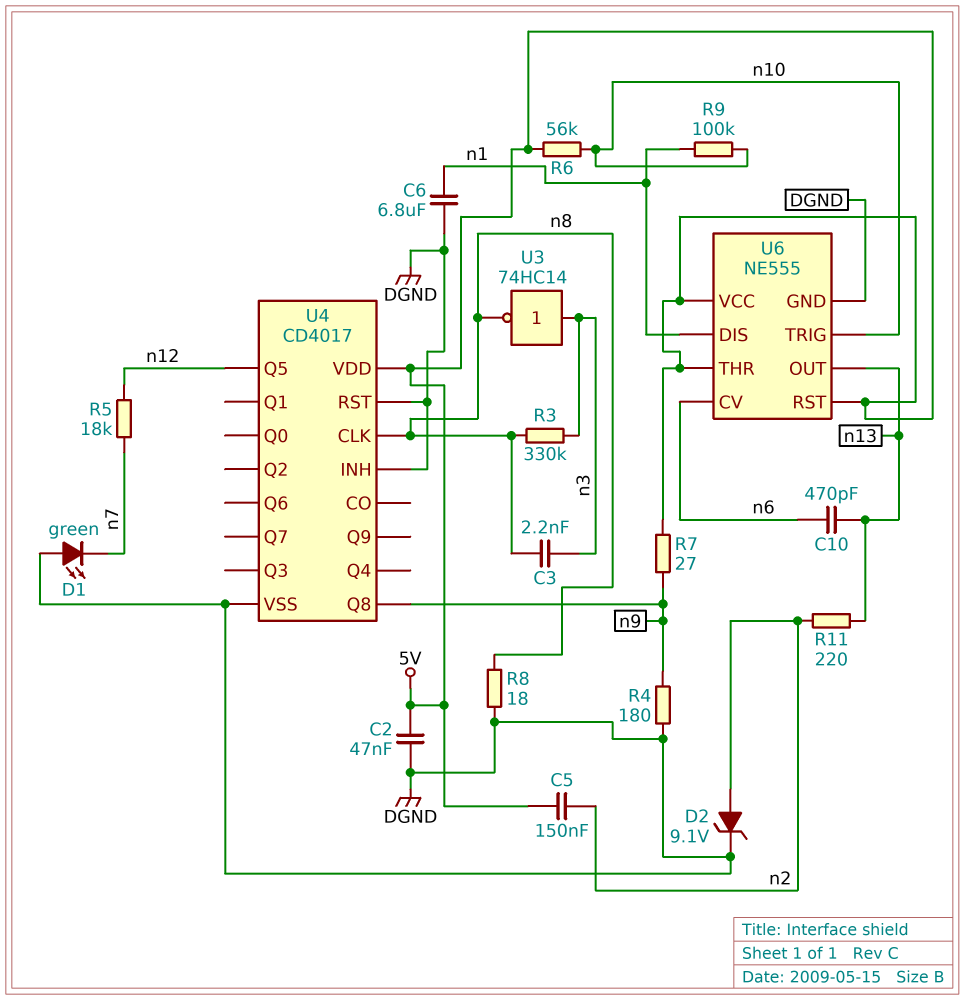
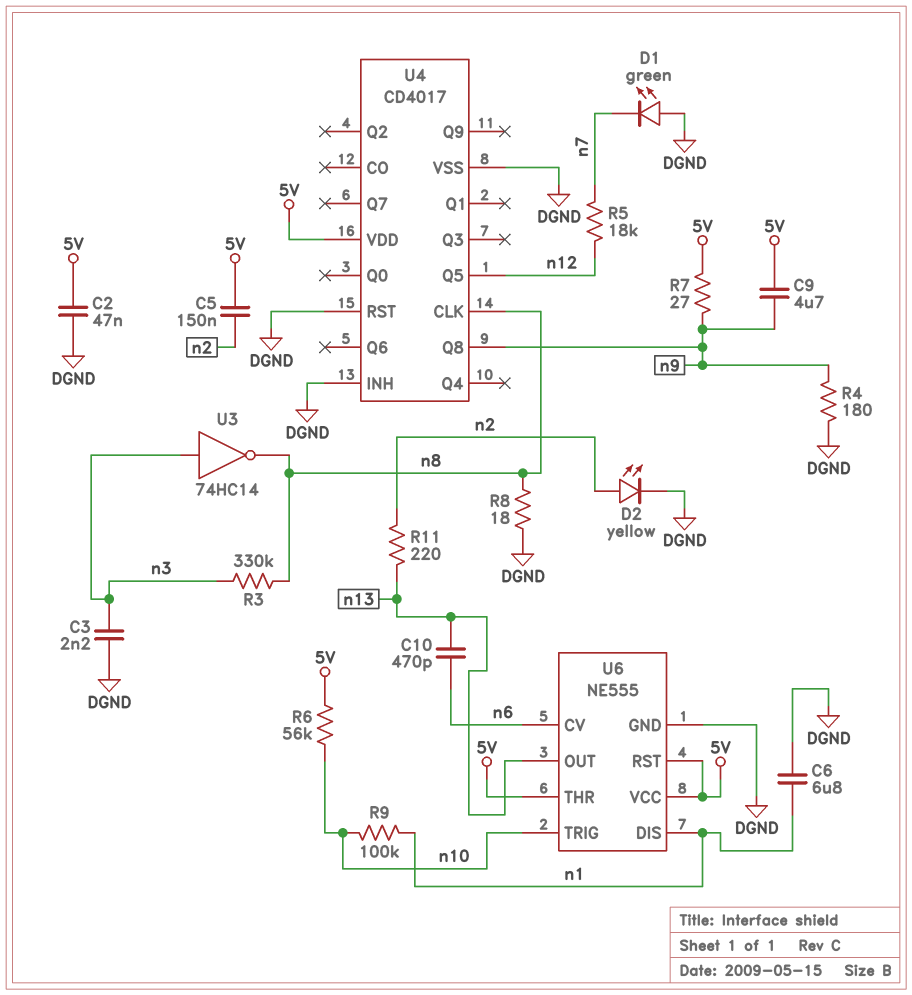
C3: 2.2nF (n3, n8) -> 2.2nF (DGND, n3)
C9: none -> 4.7uF (5V, n9)
D2: zener 9.1V (A n2, K DGND) -> LED yellow (A n2, K DGND)

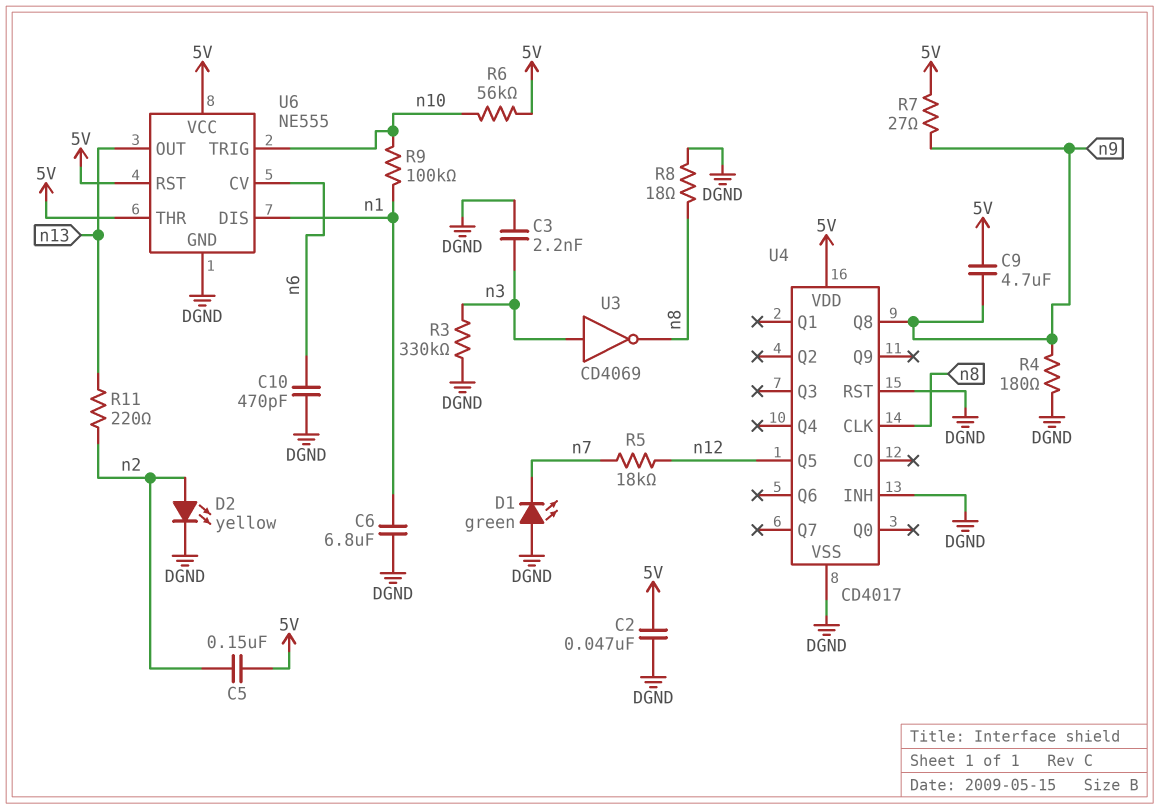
C10: 470pF (n6, n13) -> 470pF (DGND, n6)
R3: 330k (n3, n8) -> 330k (DGND, n3)
U3: NOT 74HC14 (in n3, out n8) -> NOT CD4069 (in n3, out n8)

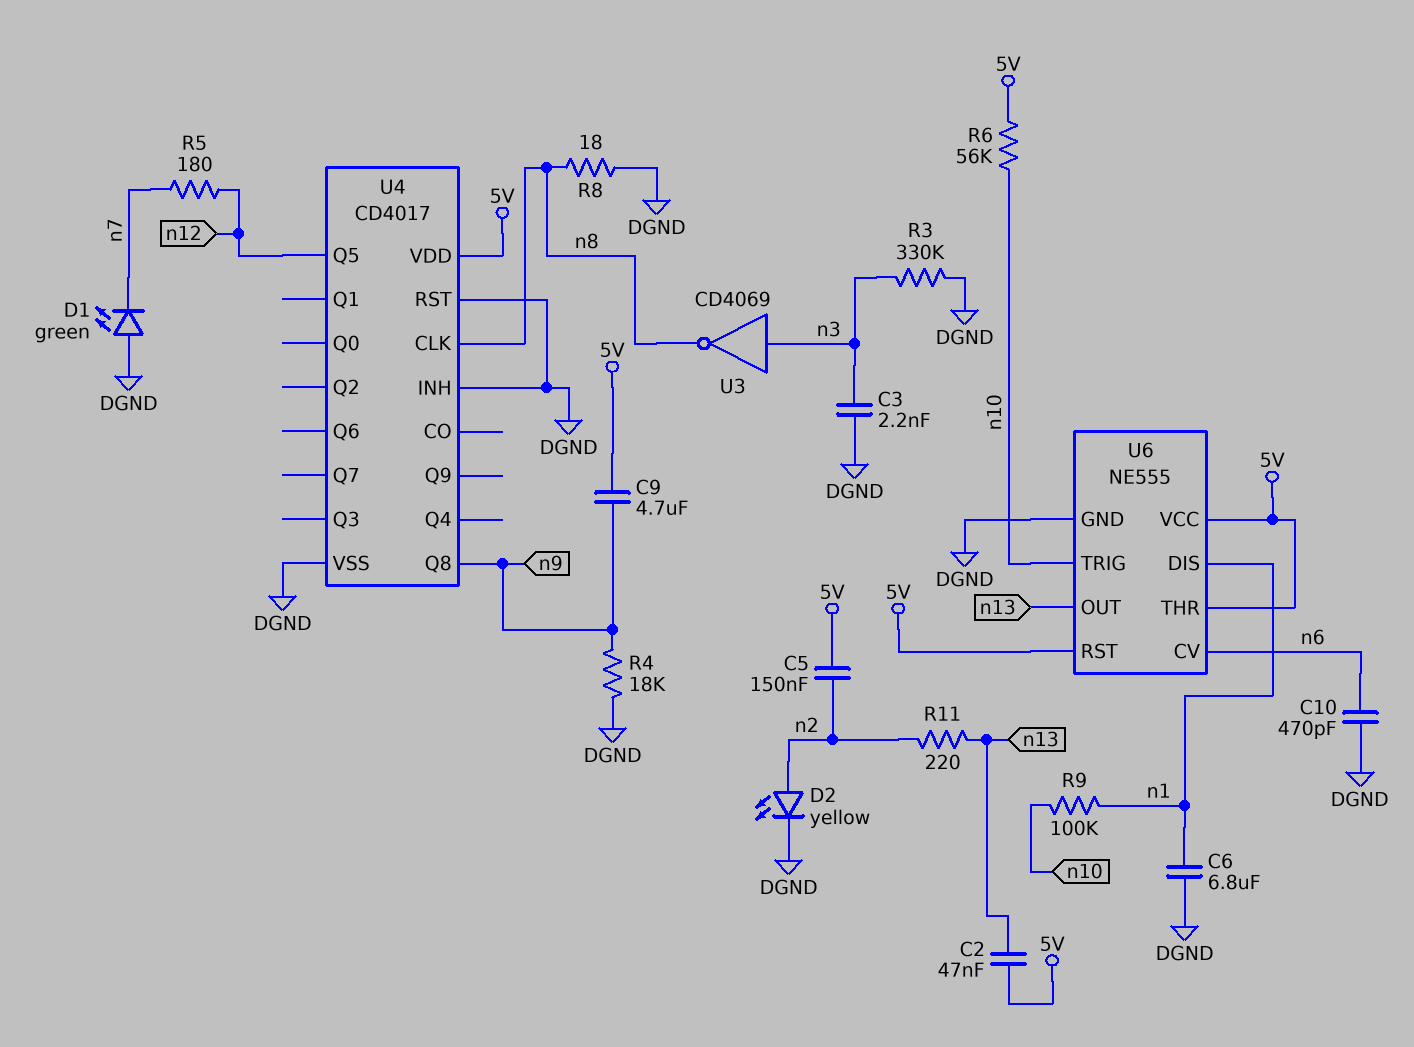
C2: 47nF (5V, DGND) -> 47nF (5V, n13)
R4: 180 (DGND, n9) -> 18k (DGND, n9)
R5: 18k (n7, n12) -> 180 (n7, n12)
R7: 27 (5V, n9) -> none

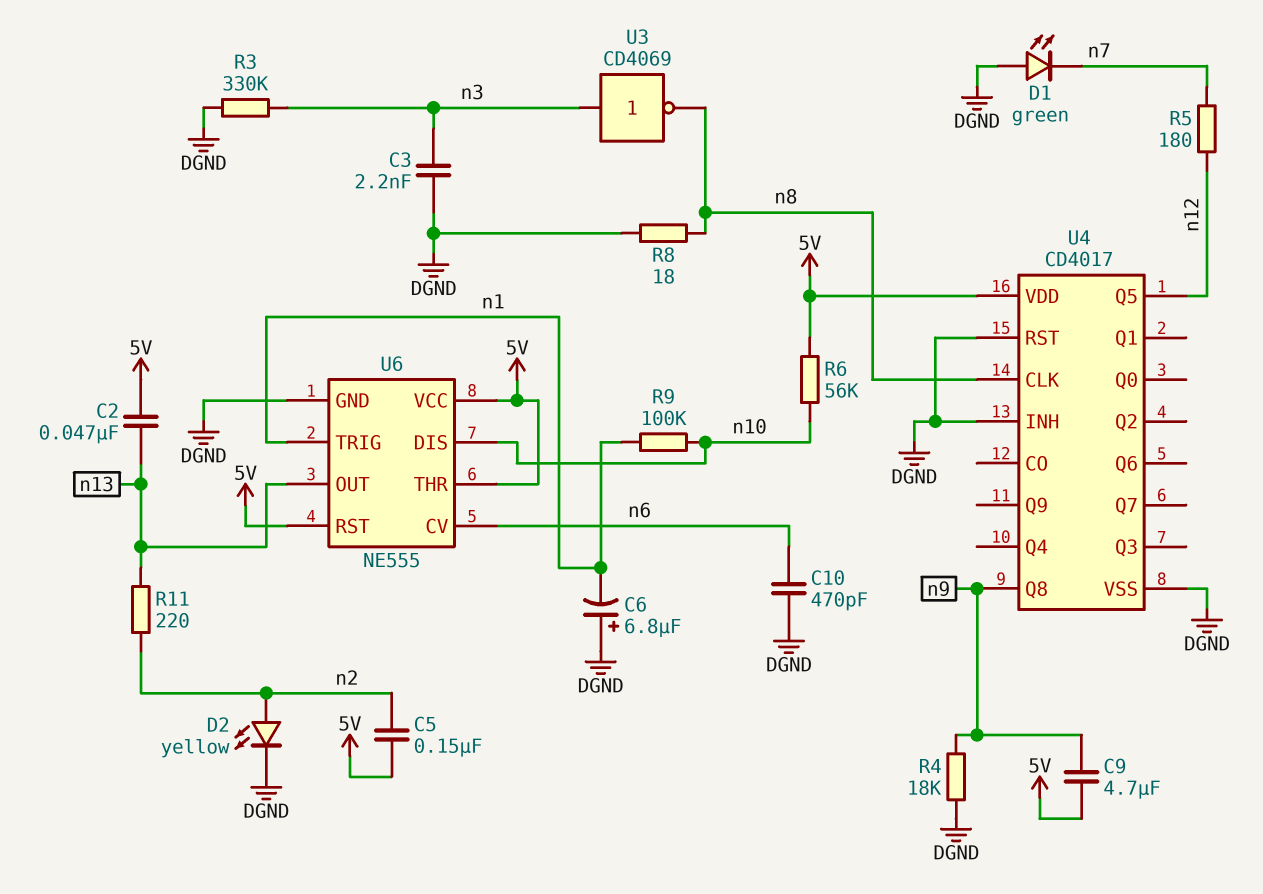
C6: 6.8uF (DGND, n1) -> 6.8uF (plus DGND, minus n1)
U6 pin DIS: n1 -> n10
U6 pin TRIG: n10 -> n1

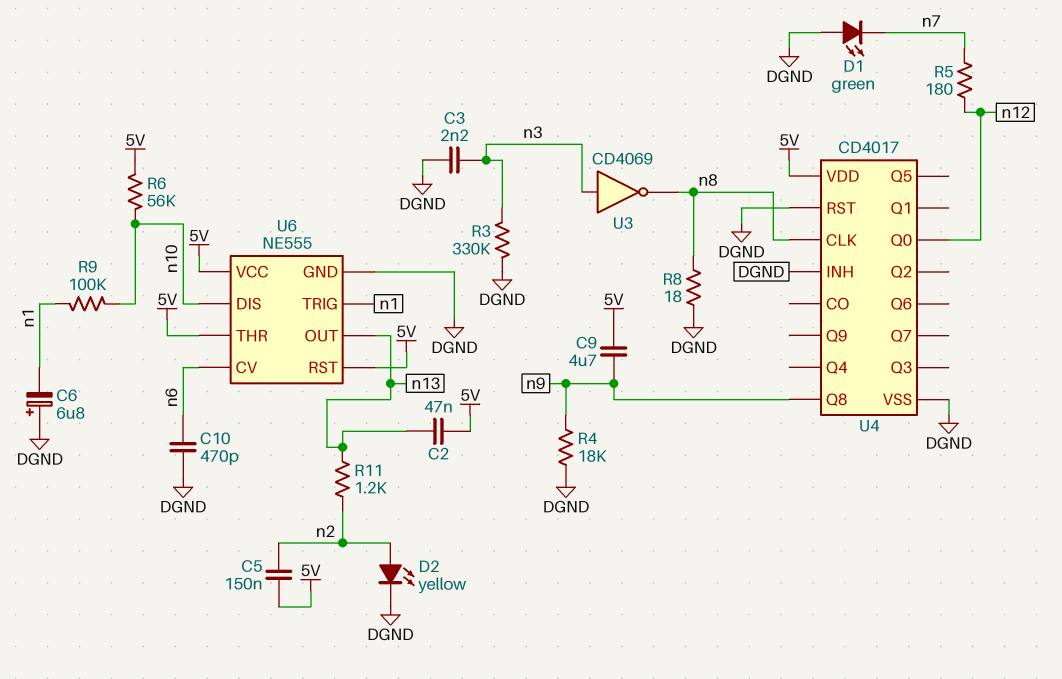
R11: 220 (n2, n13) -> 1.2k (n2, n13)
U4 pin Q0: none -> n12
U4 pin Q5: n12 -> none

